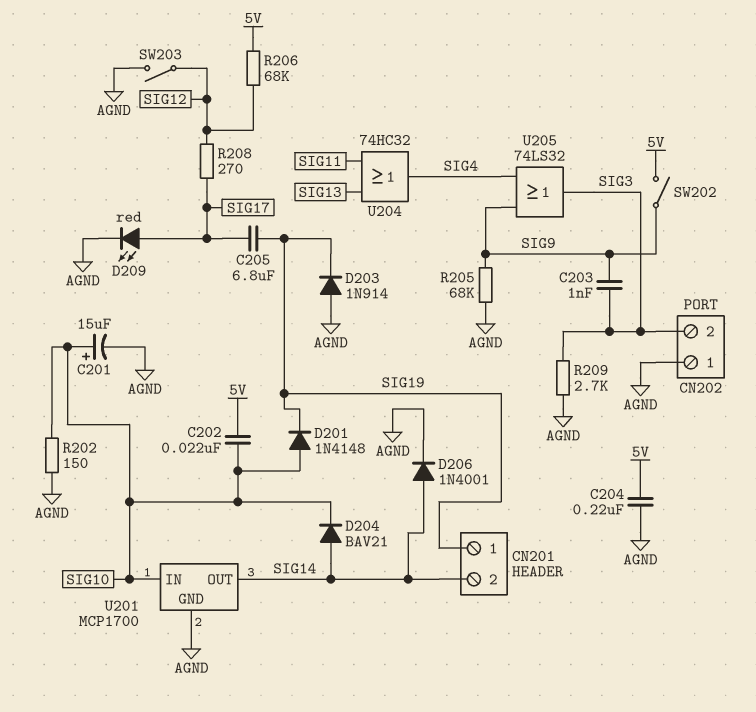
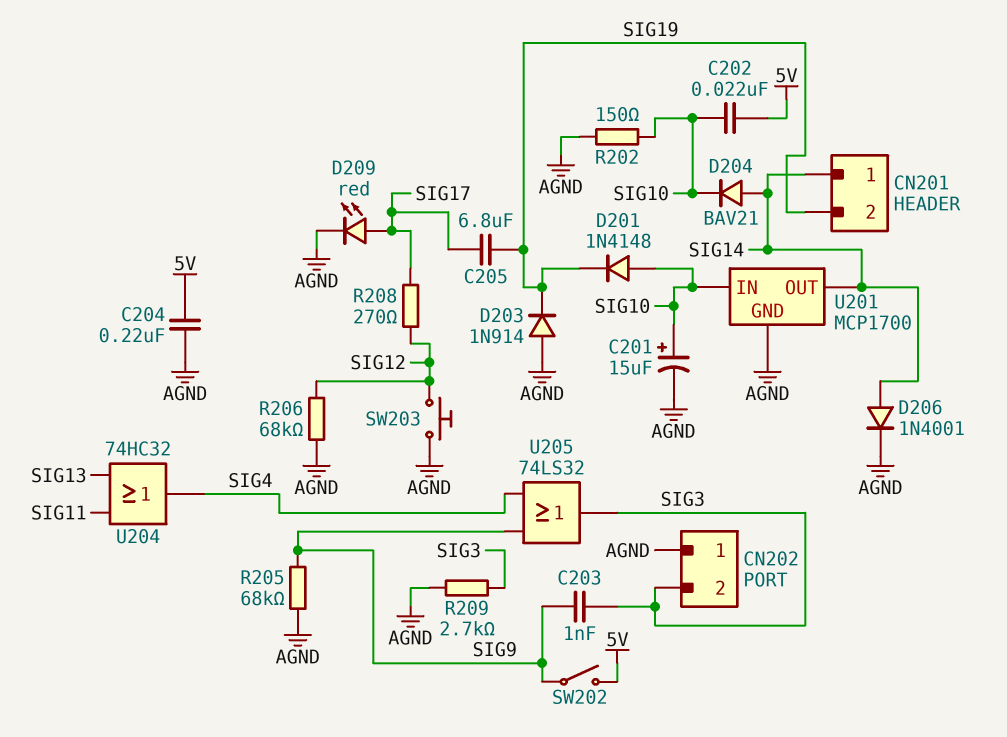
CN201 pin 1: SIG19 -> SIG14
CN201 pin 2: SIG14 -> SIG19
R206: 68k (5V, SIG12) -> 68k (AGND, SIG12)
SW203: switch (AGND, SIG12) -> button (AGND, SIG12)

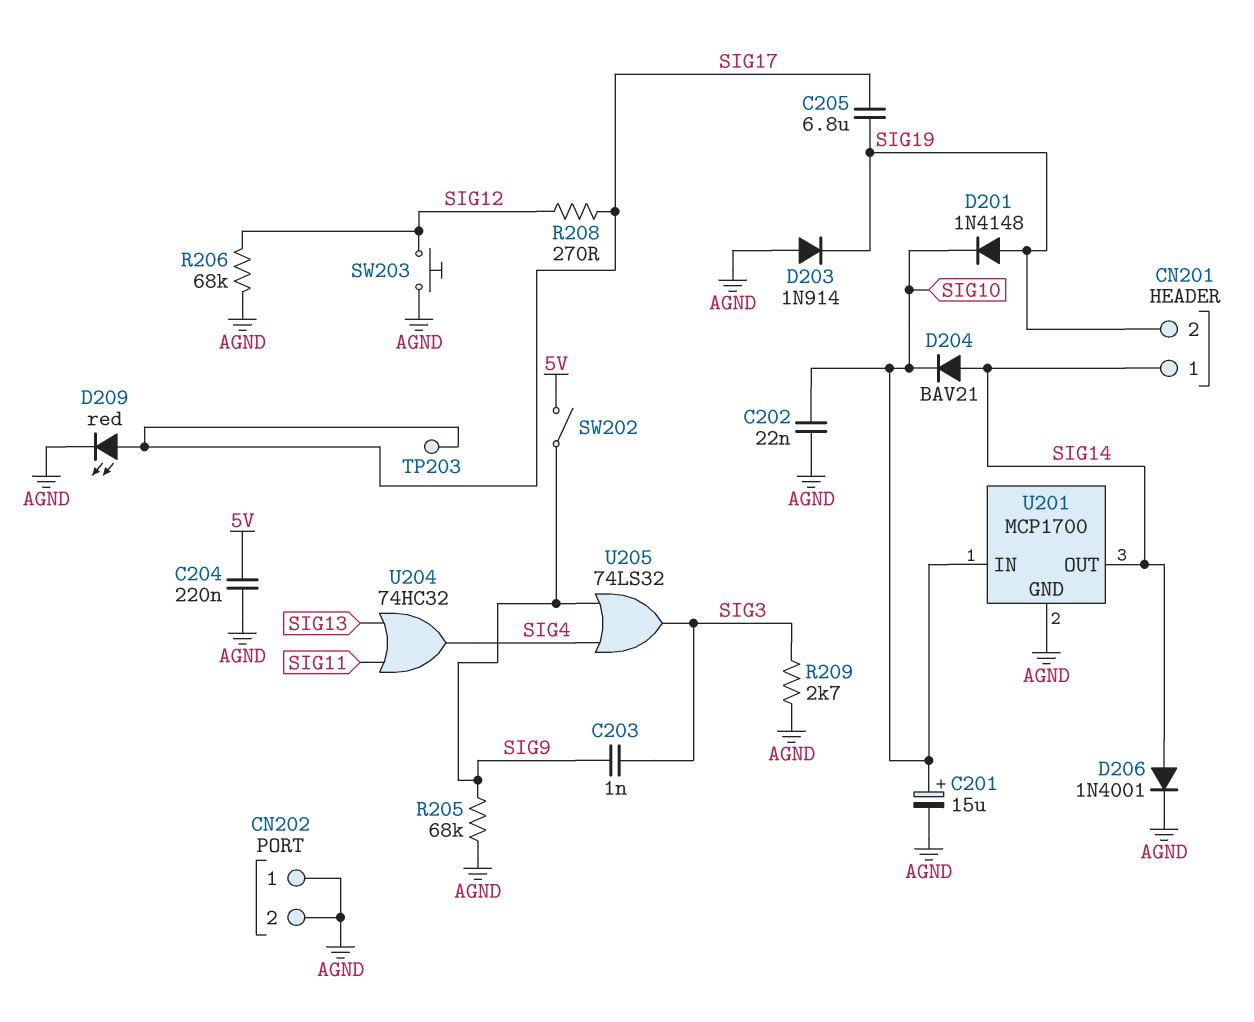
C202: 22nF (5V, SIG10) -> 22nF (AGND, SIG10)
CN202 pin 2: SIG3 -> AGND
D201: diode 1N4148 (A SIG10, K SIG19) -> diode 1N4148 (A SIG19, K SIG10)
R202: 150 (AGND, SIG10) -> none
TP203: none -> test point (SIG17)

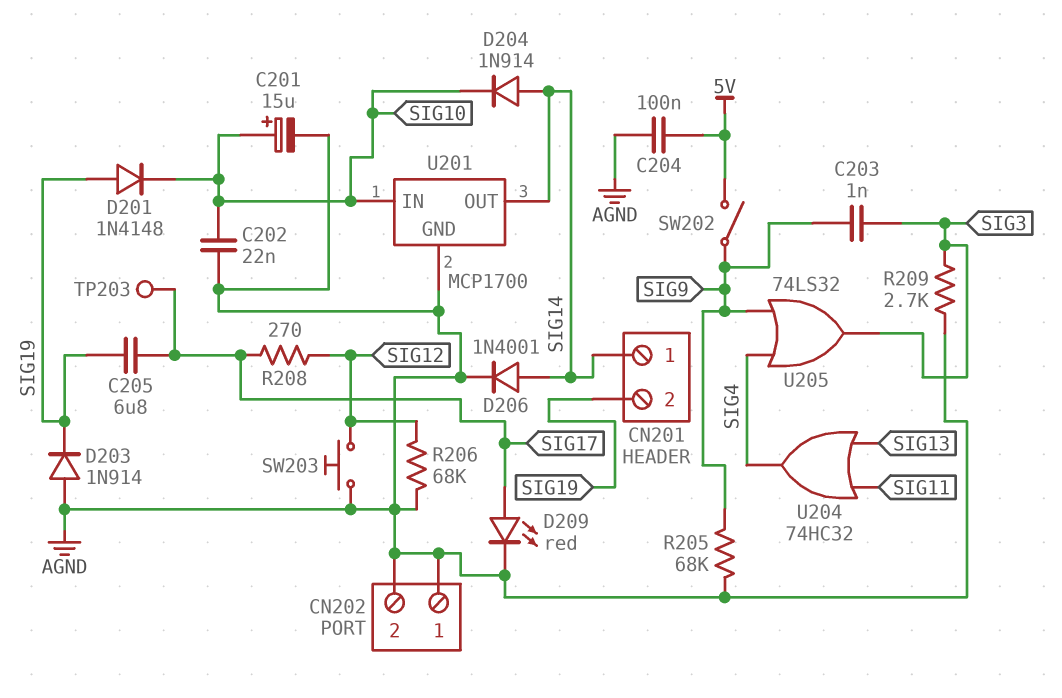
C204: 220nF (5V, AGND) -> 100nF (5V, AGND)
D204: diode BAV21 (A SIG14, K SIG10) -> diode 1N914 (A SIG14, K SIG10)

